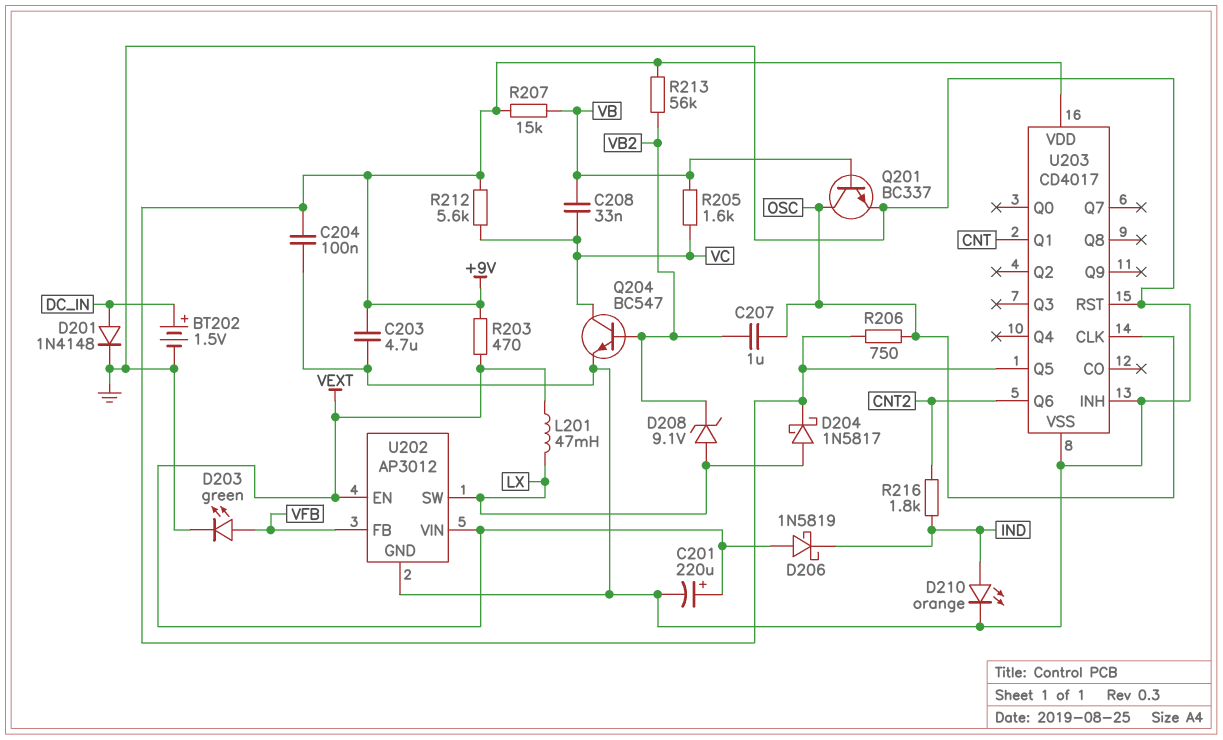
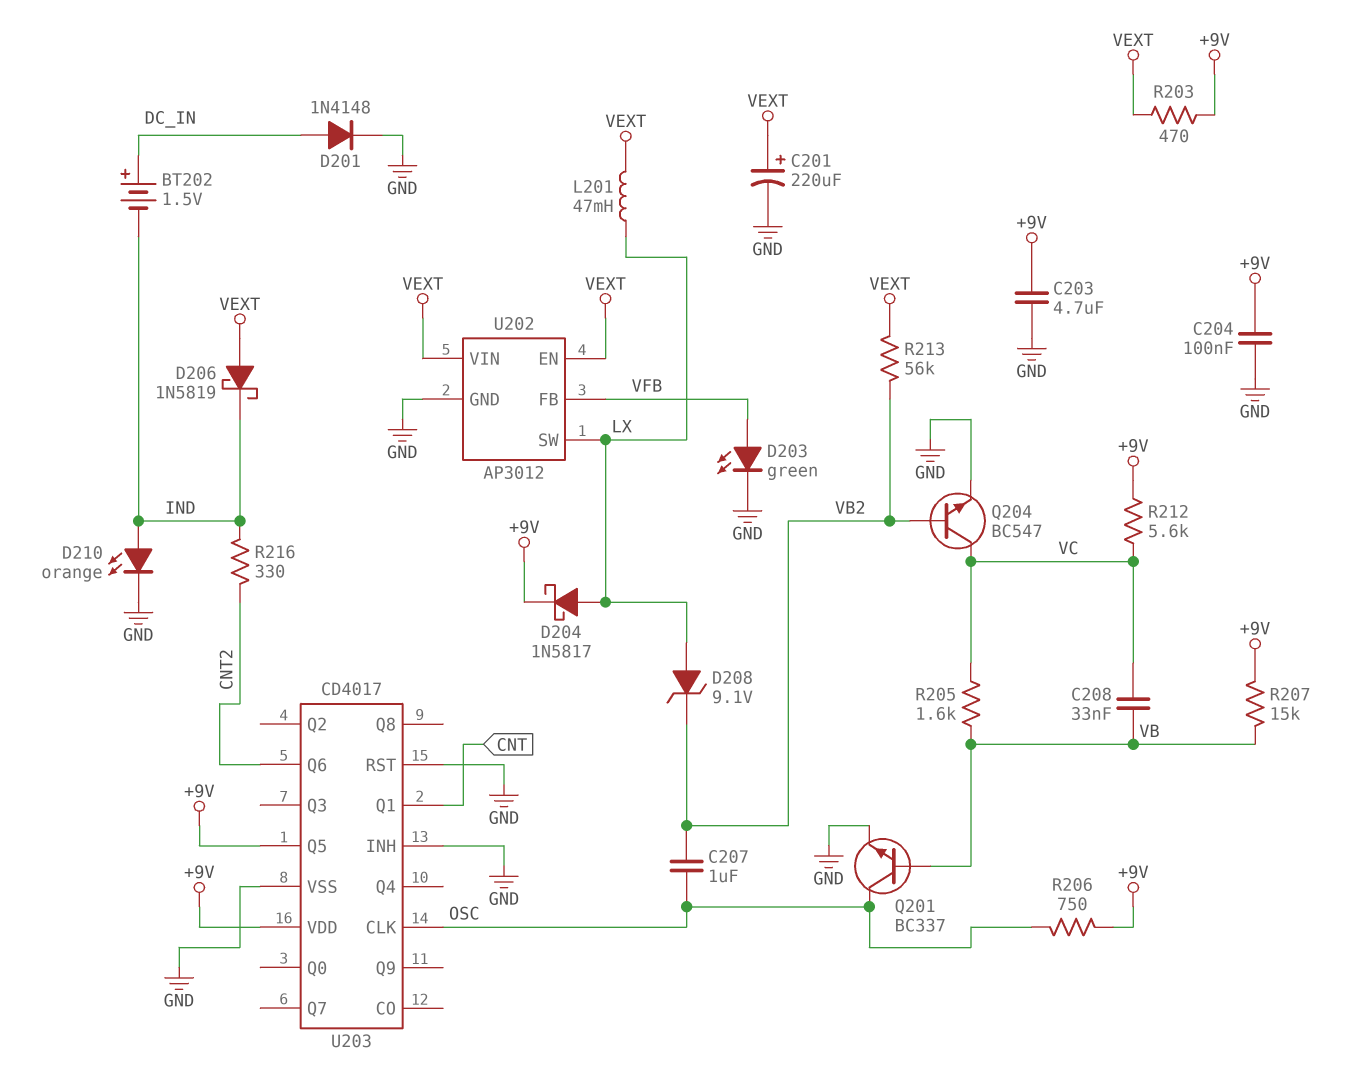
BT202: 1.5V (plus DC_IN, minus GND) -> 1.5V (plus DC_IN, minus IND)
R213: 56k (+9V, VB2) -> 56k (VB2, VEXT)
R216: 1.8k (CNT2, IND) -> 330 (CNT2, IND)

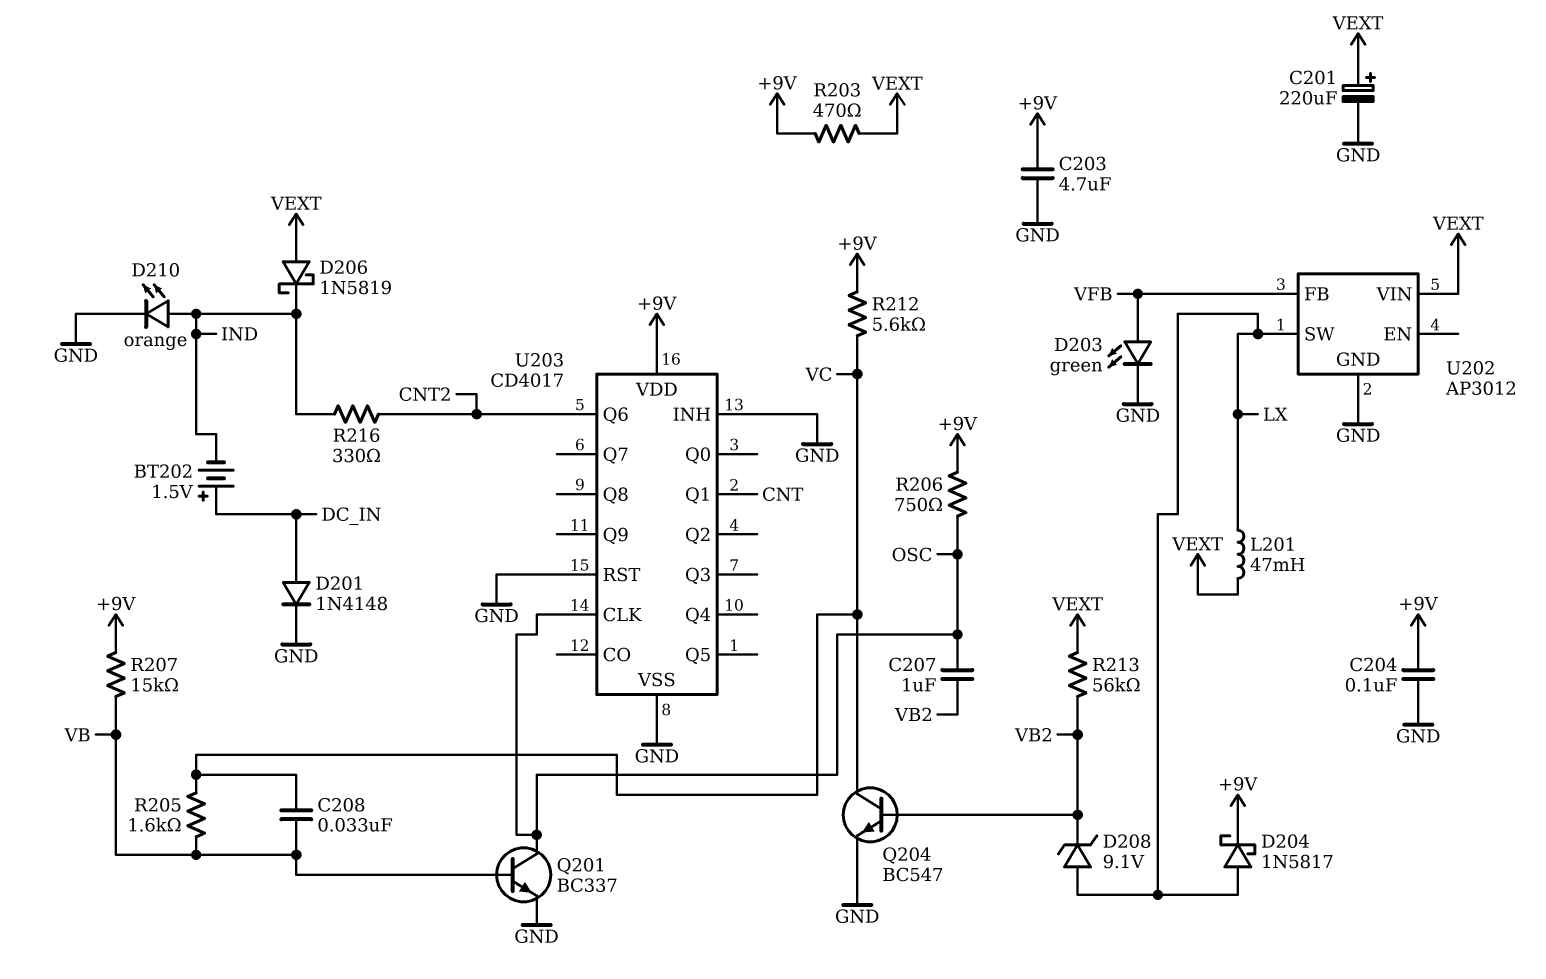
U202 pin EN: VEXT -> none
U203 pin Q5: +9V -> none

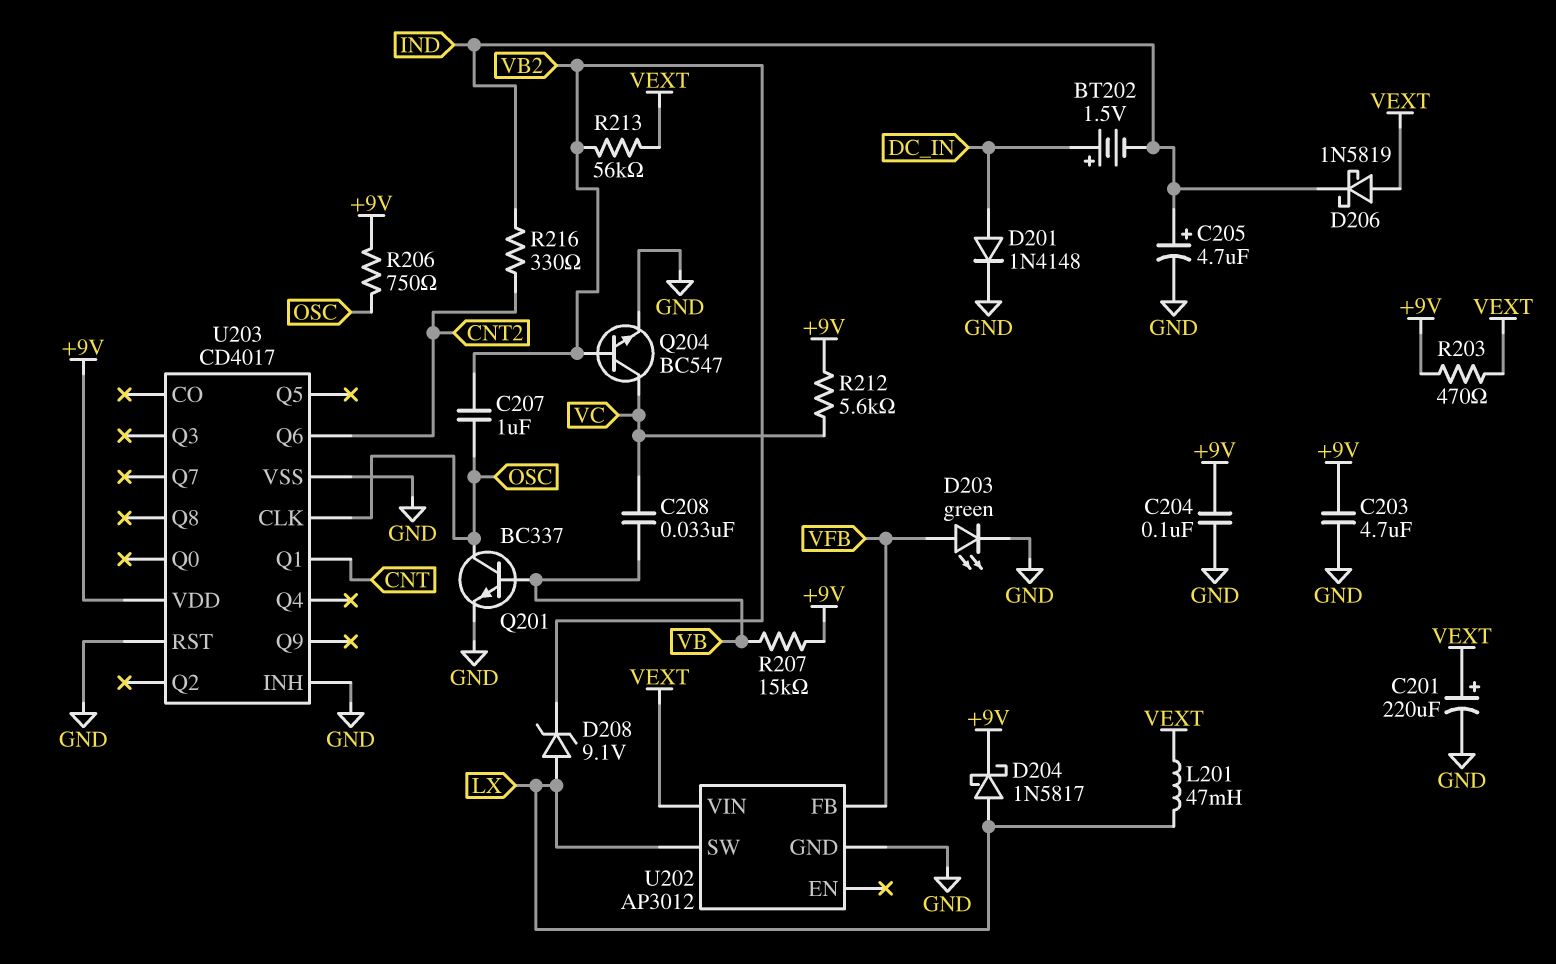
C205: none -> 4.7uF (plus IND, minus GND)
D210: LED orange (A IND, K GND) -> none
R205: 1.6k (VB, VC) -> none

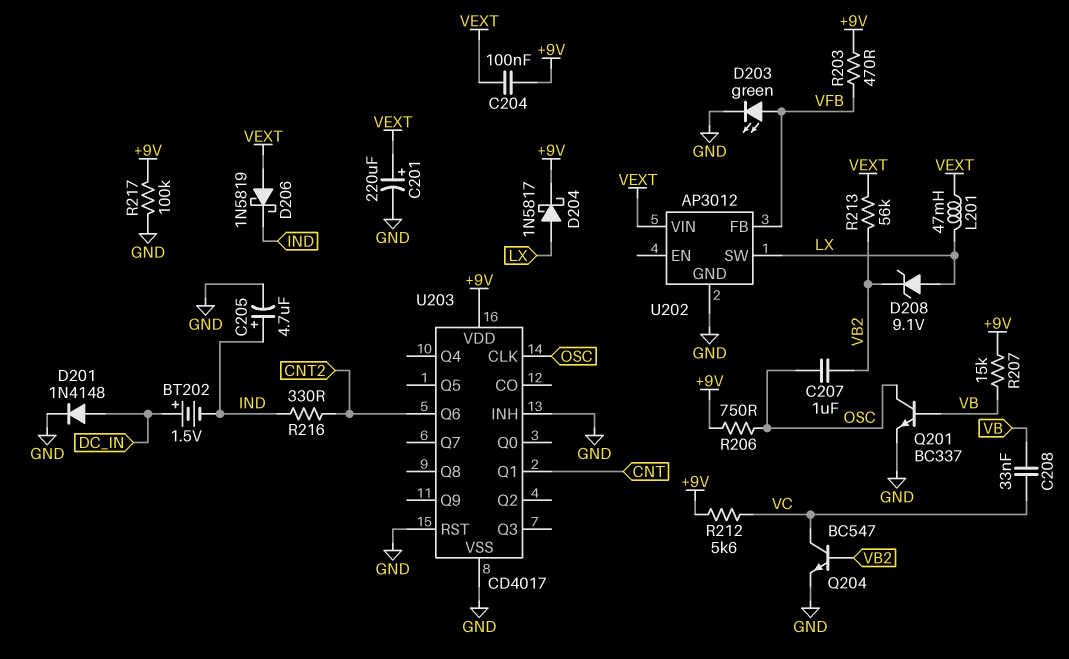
C203: 4.7uF (+9V, GND) -> none
C204: 100nF (+9V, GND) -> 100nF (+9V, VEXT)
R203: 470 (+9V, VEXT) -> 470 (+9V, VFB)
R217: none -> 100k (+9V, GND)

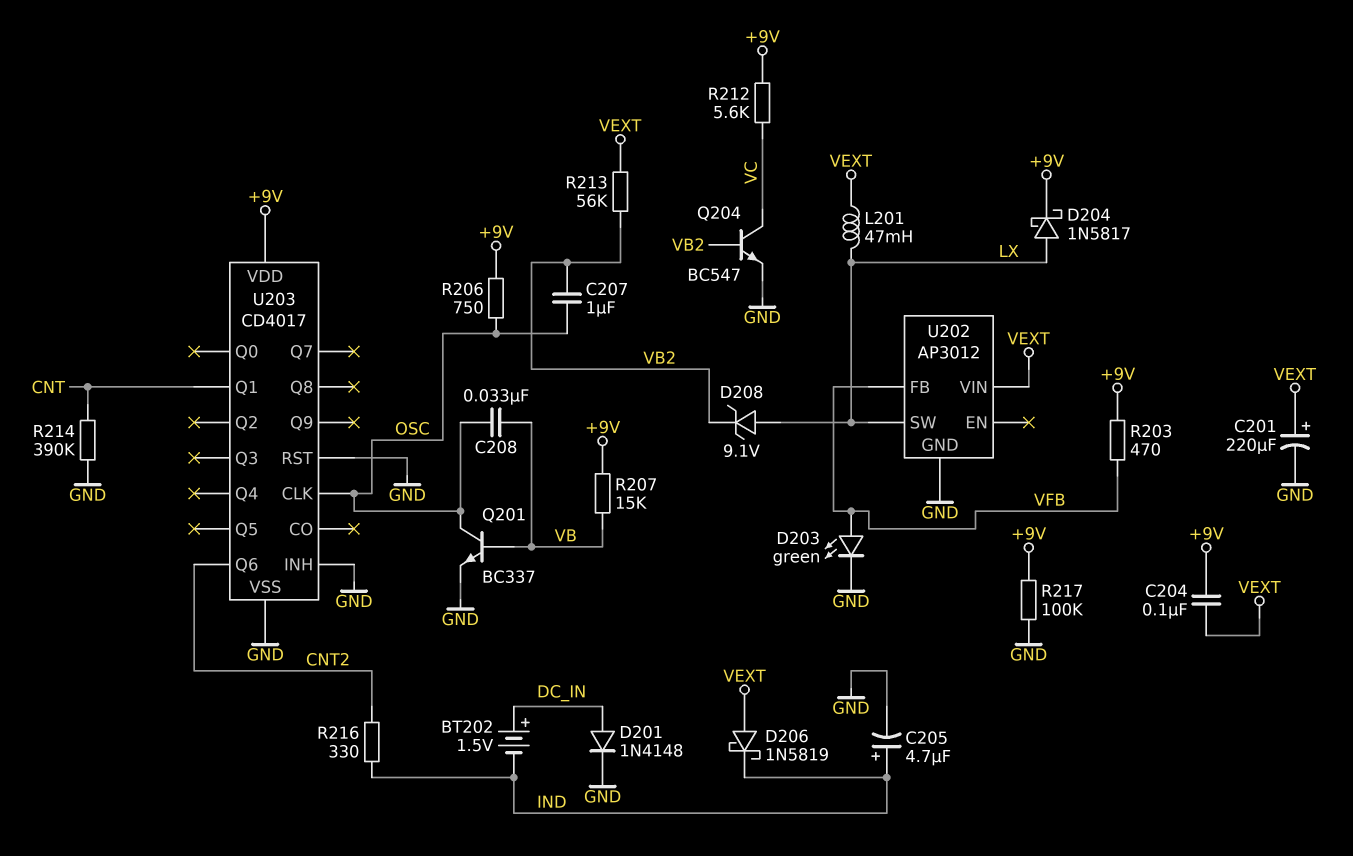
C208: 33nF (VB, VC) -> 33nF (OSC, VB)
R214: none -> 390k (CNT, GND)

